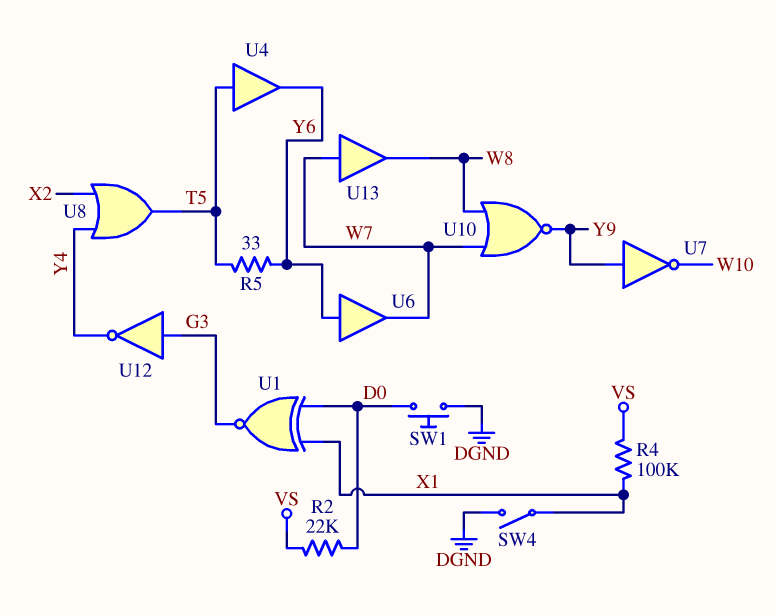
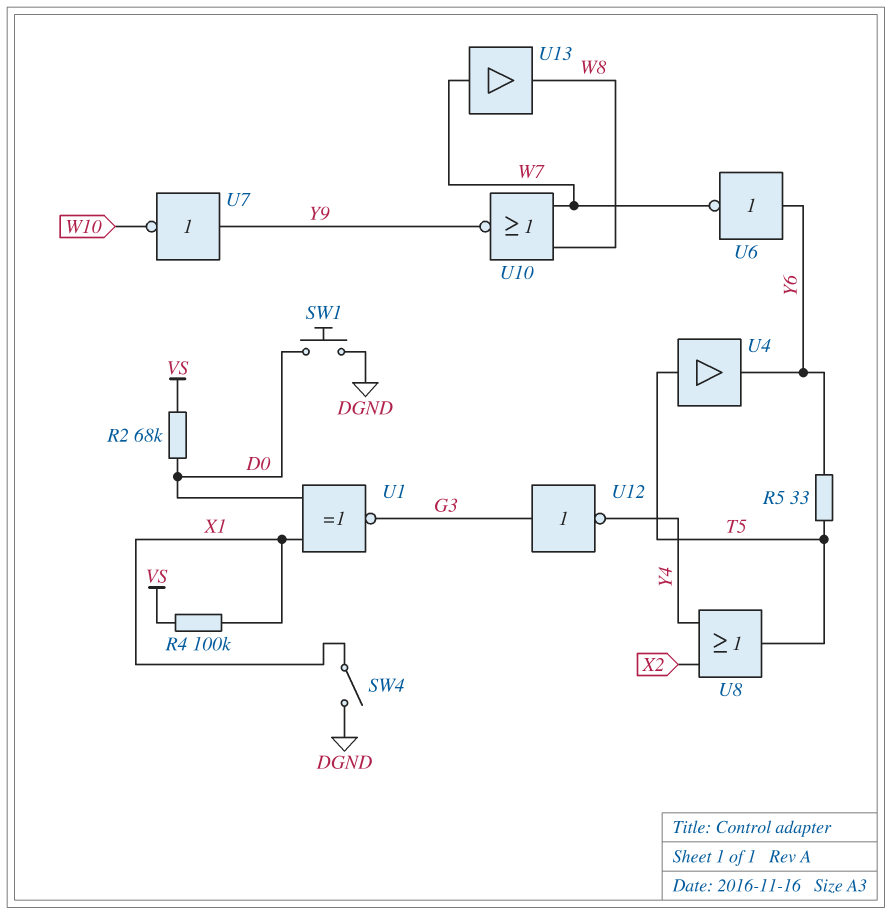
R2: 22k (D0, VS) -> 68k (D0, VS)
U6: buffer (in Y6, out W7) -> NOT (in Y6, out W7)

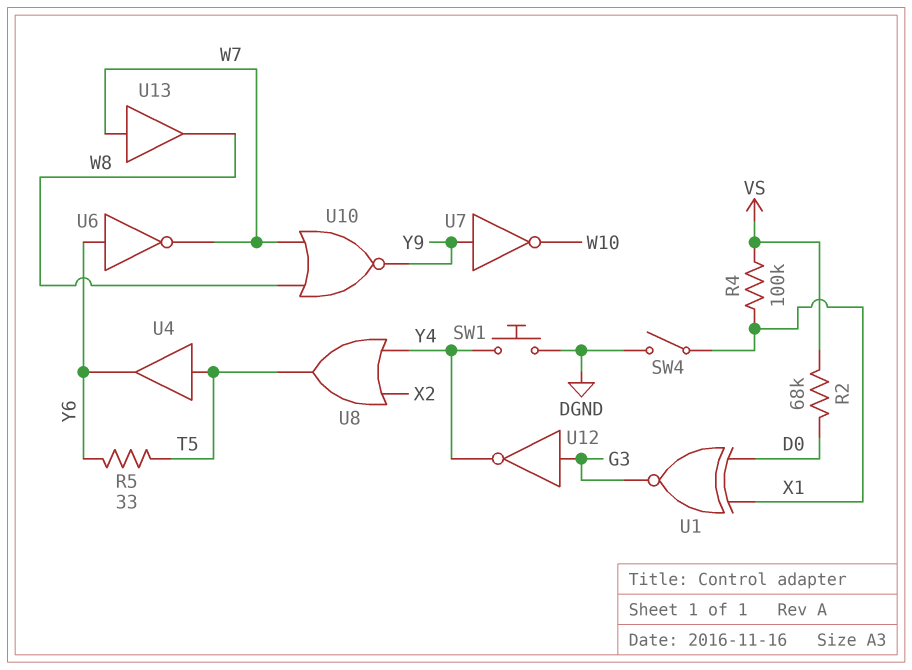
SW1: button (D0, DGND) -> button (DGND, Y4)

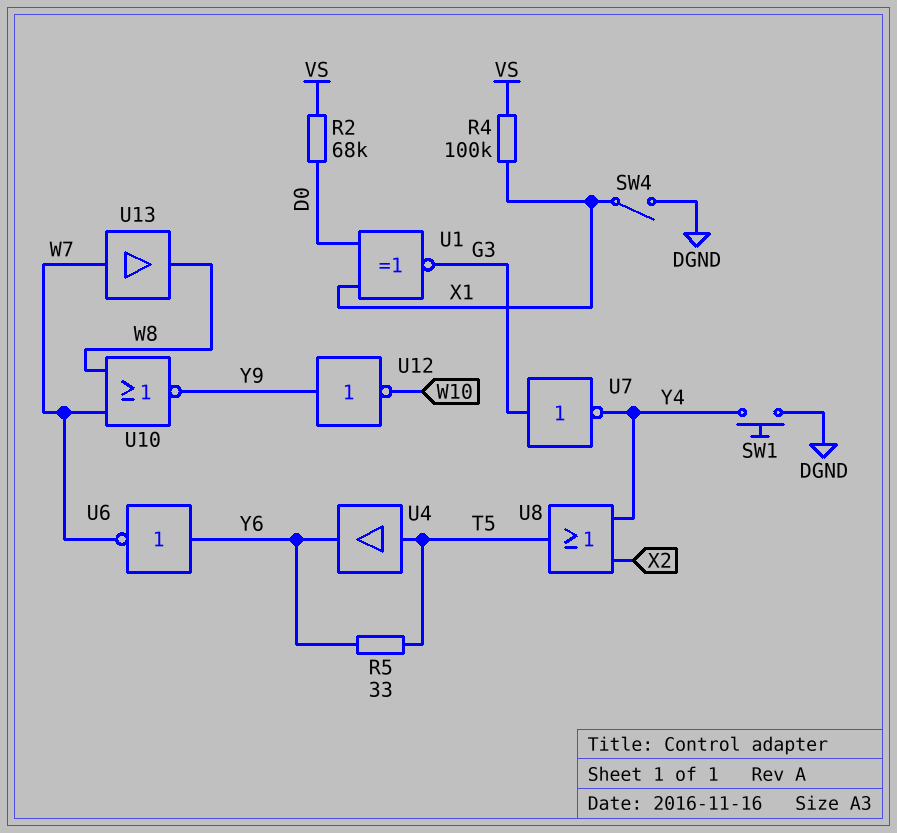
U7: NOT (in Y9, out W10) -> NOT (in G3, out Y4)
U12: NOT (in G3, out Y4) -> NOT (in Y9, out W10)

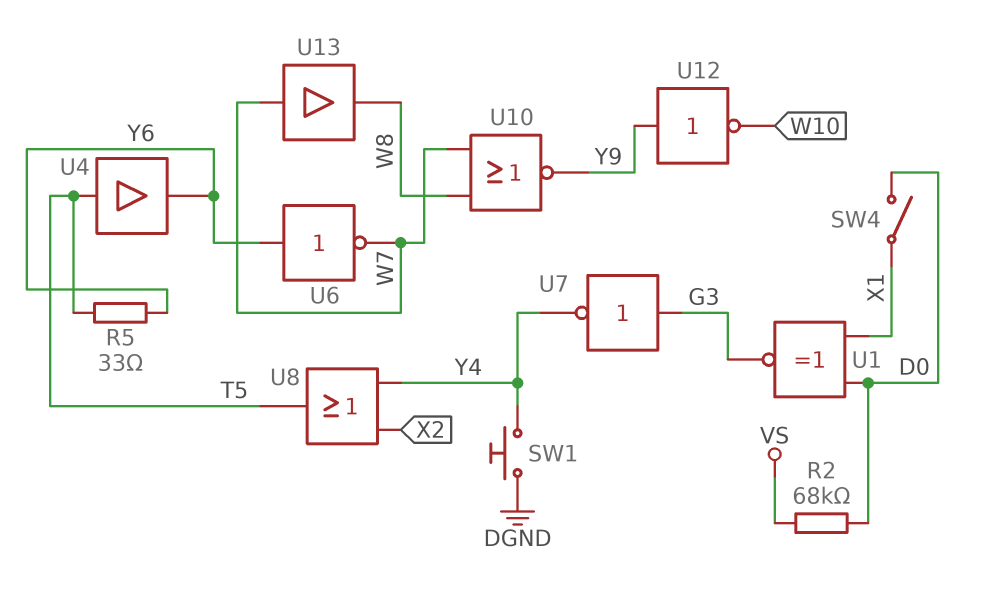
R4: 100k (VS, X1) -> none
SW4: switch (DGND, X1) -> switch (D0, X1)

